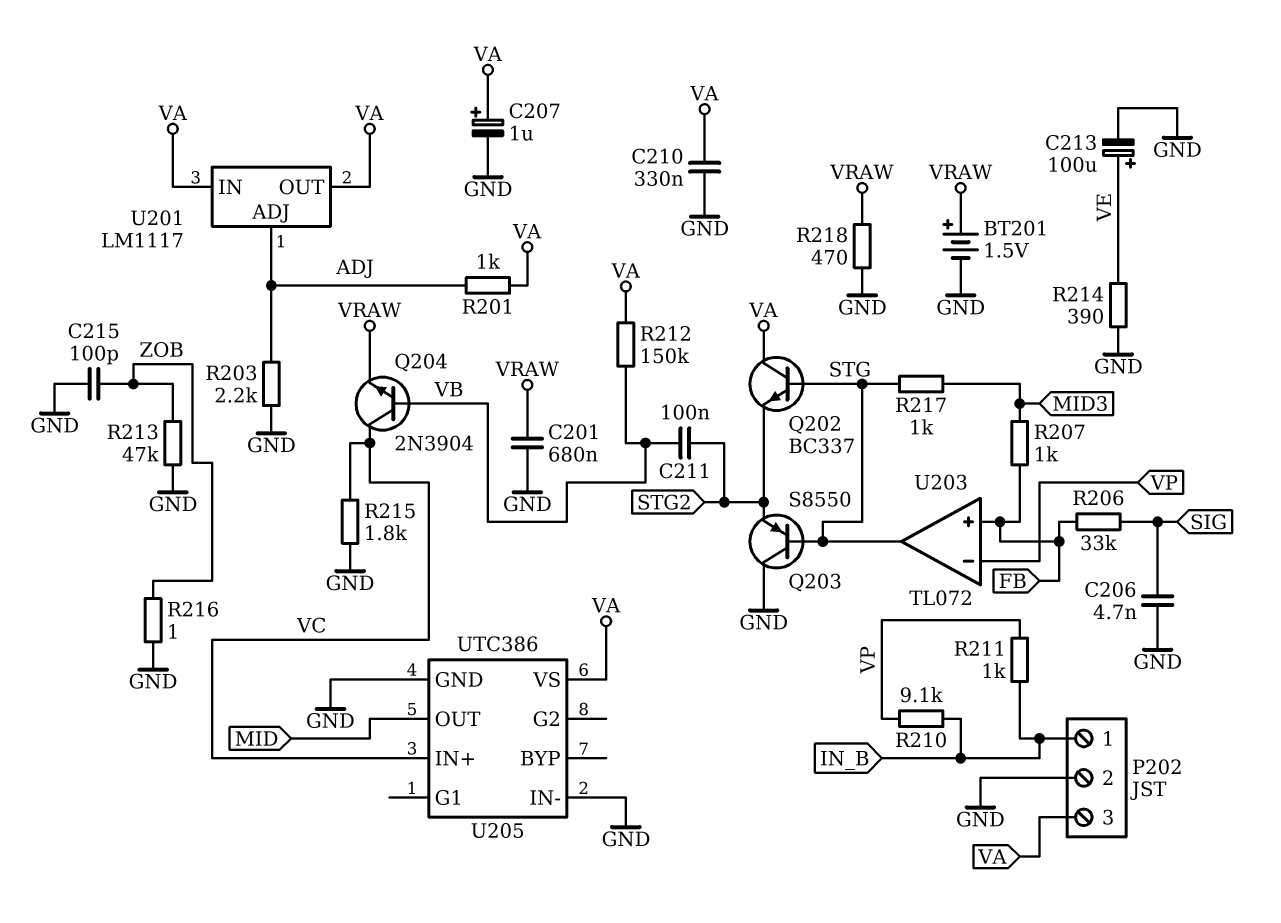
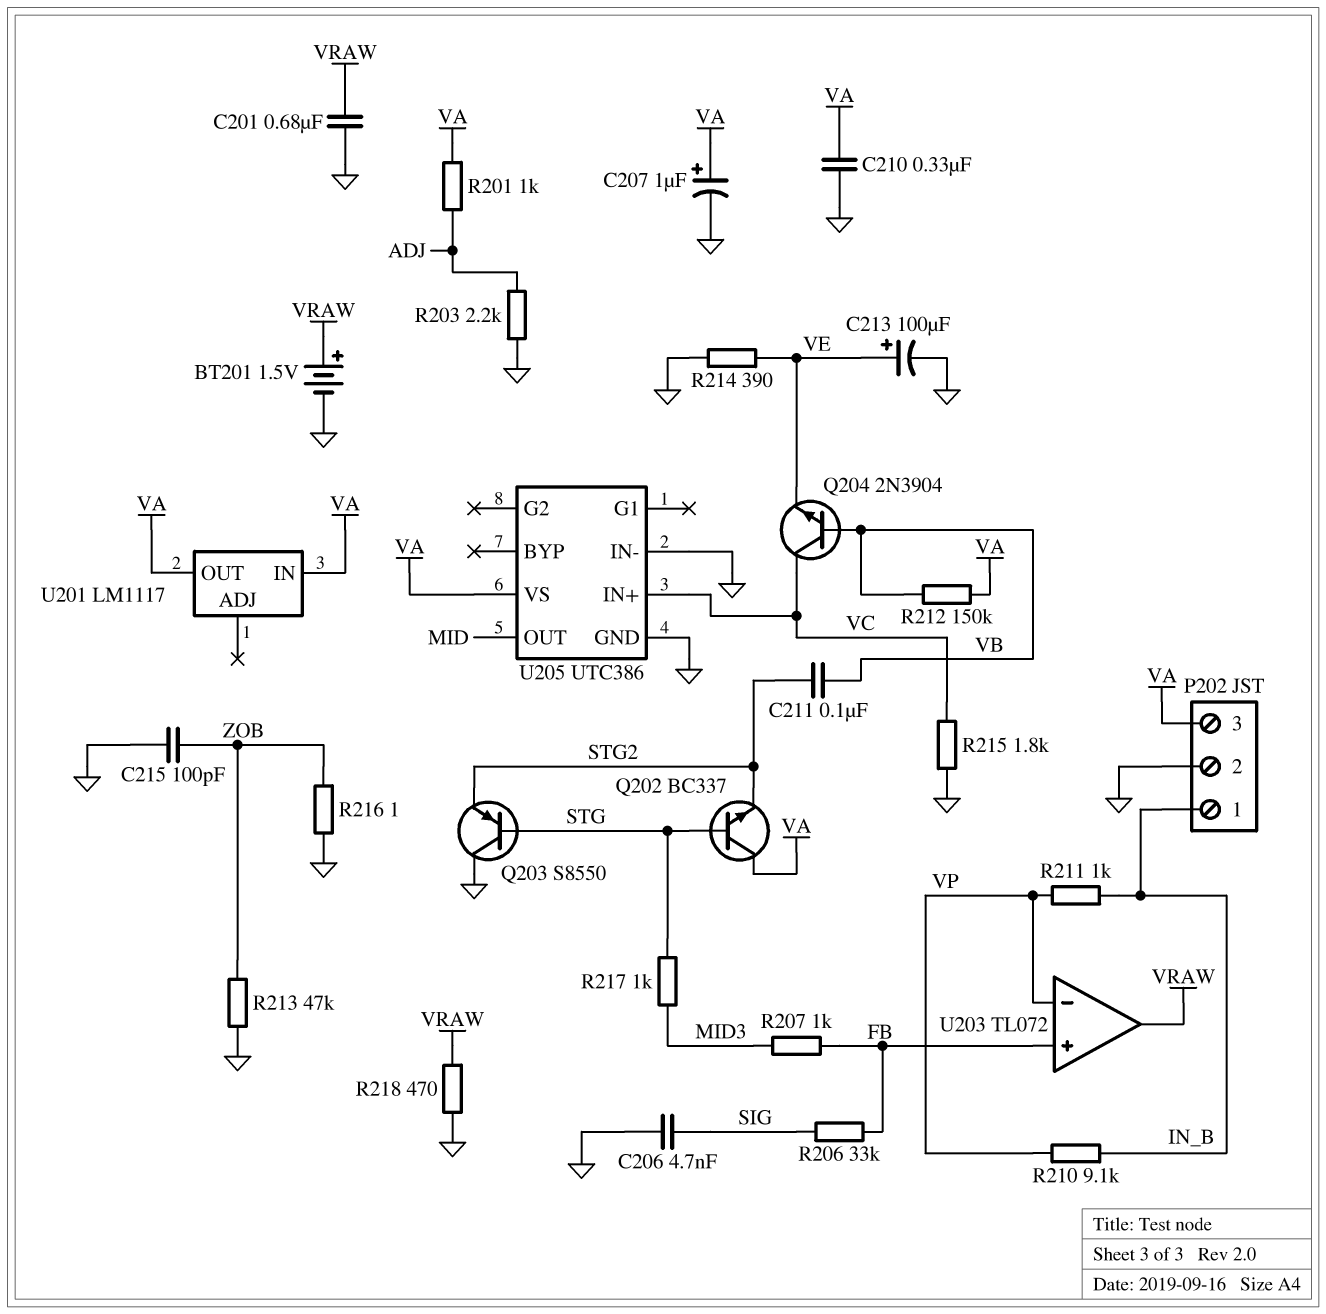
Q204: NPN 2N3904 (B VB, C VC, E VRAW) -> NPN 2N3904 (B VB, C VC, E VE)
U201 pin ADJ: ADJ -> none
U203 pin out: STG -> VRAW

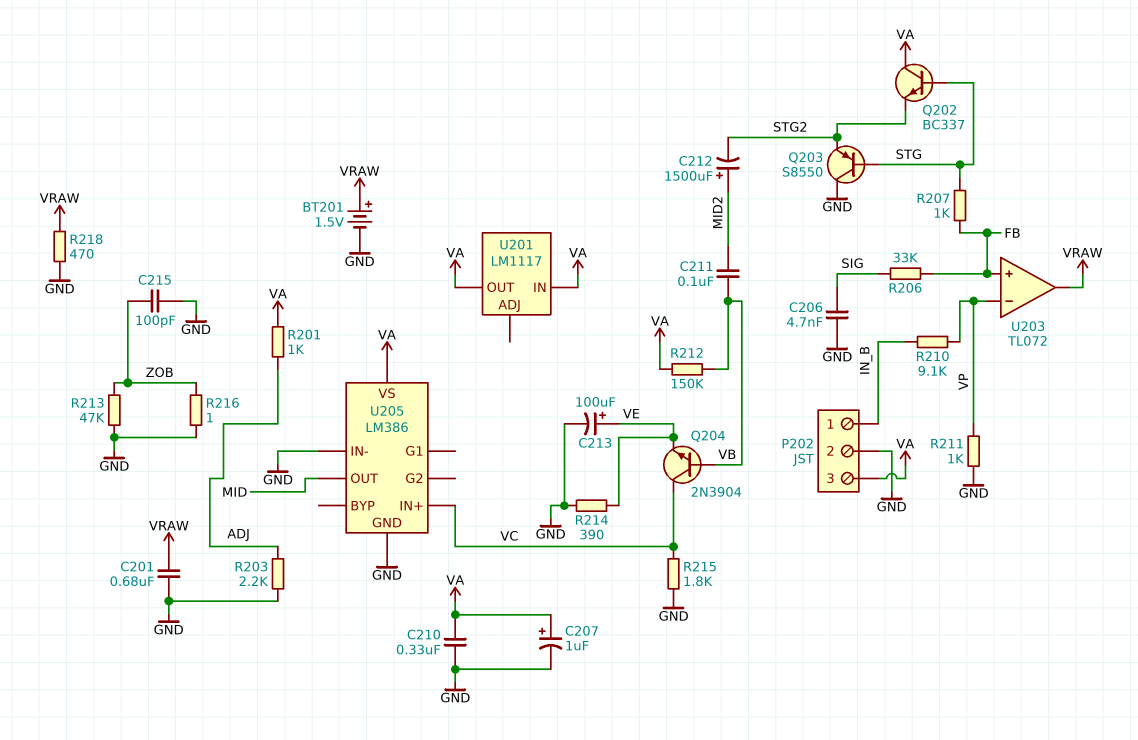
C211: 100nF (STG2, VB) -> 100nF (MID2, VB)
C212: none -> 1500uF (plus MID2, minus STG2)
R207: 1k (FB, MID3) -> 1k (FB, STG)
R211: 1k (IN_B, VP) -> 1k (GND, VP)
R217: 1k (MID3, STG) -> none
U205: UTC386 -> LM386

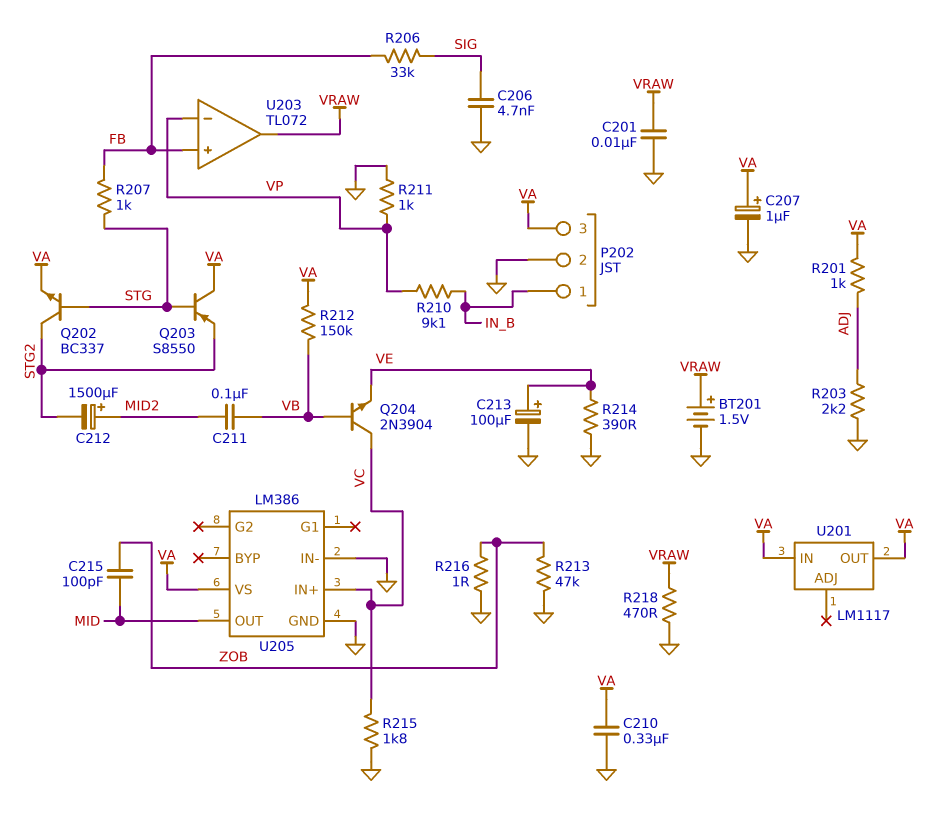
C201: 680nF (GND, VRAW) -> 10nF (GND, VRAW)
C215: 100pF (GND, ZOB) -> 100pF (MID, ZOB)
Q202: NPN BC337 (B STG, C VA, E STG2) -> NPN BC337 (B STG, C STG2, E VA)
Q203: PNP S8550 (B STG, C GND, E STG2) -> PNP S8550 (B STG, C VA, E STG2)

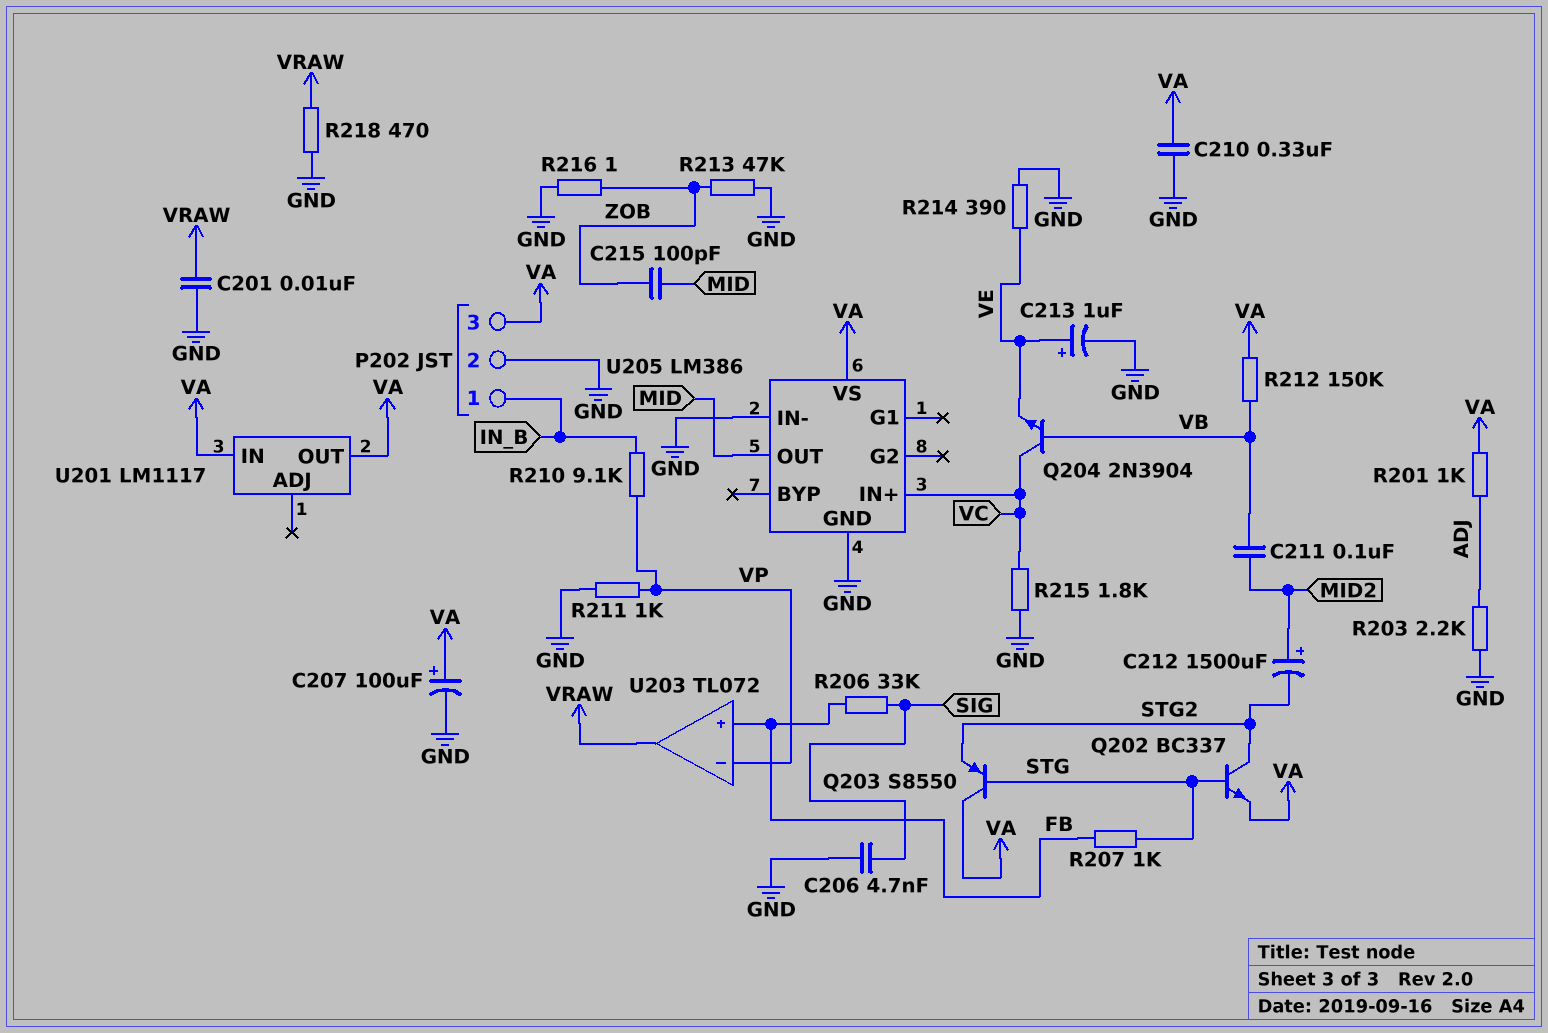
BT201: 1.5V (plus VRAW, minus GND) -> none
C207: 1uF (plus VA, minus GND) -> 100uF (plus VA, minus GND)
C213: 100uF (plus VE, minus GND) -> 1uF (plus VE, minus GND)

